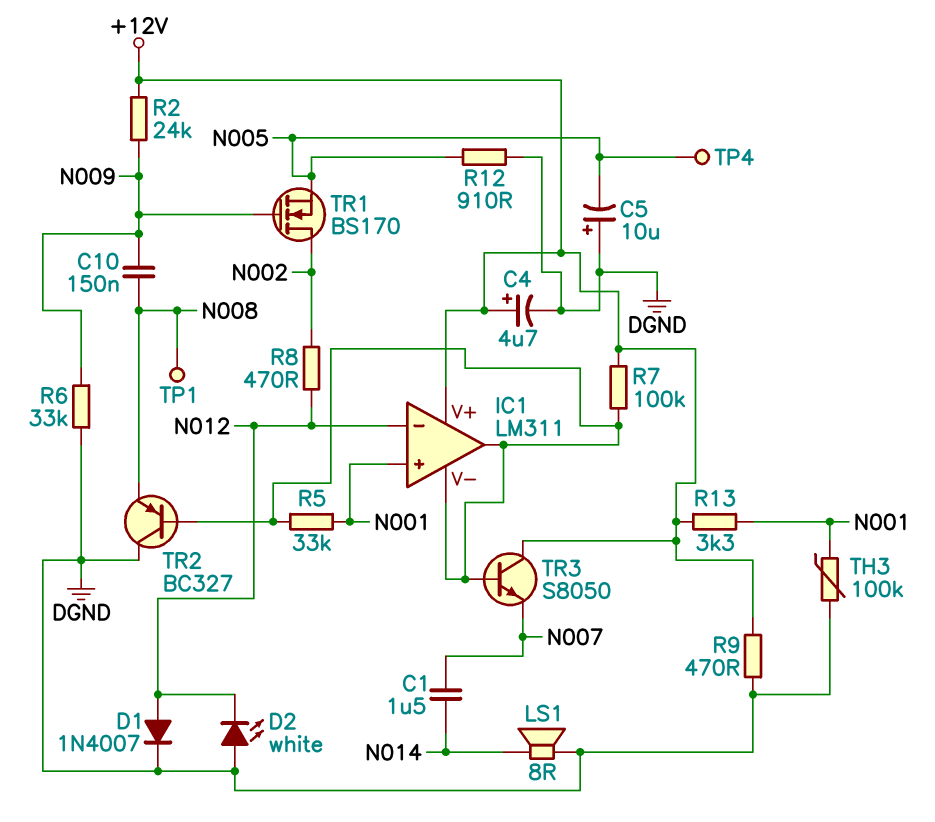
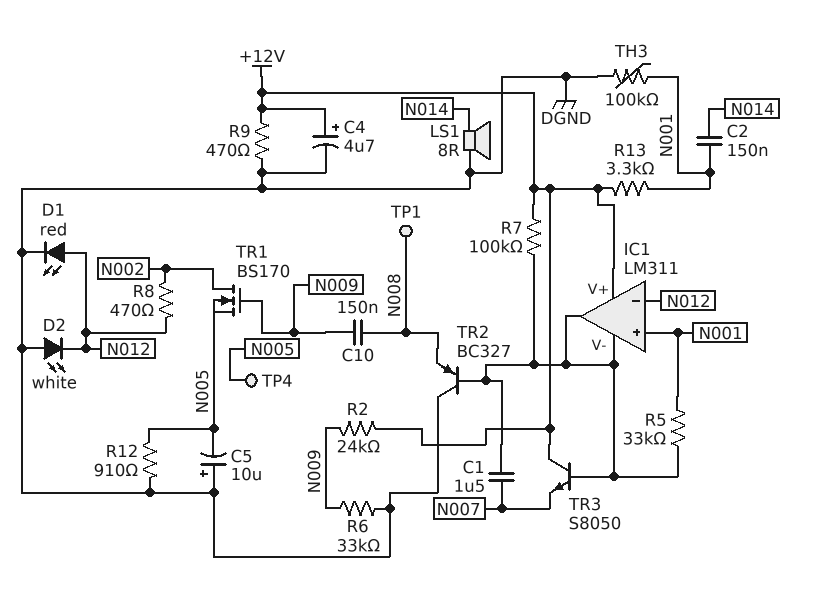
C1: 1.5uF (N007, N014) -> 1.5uF (IC1/V-, N007)
C2: none -> 150nF (N001, N014)
D1: diode 1N4007 (A N012, K DGND) -> LED red (A N012, K DGND)

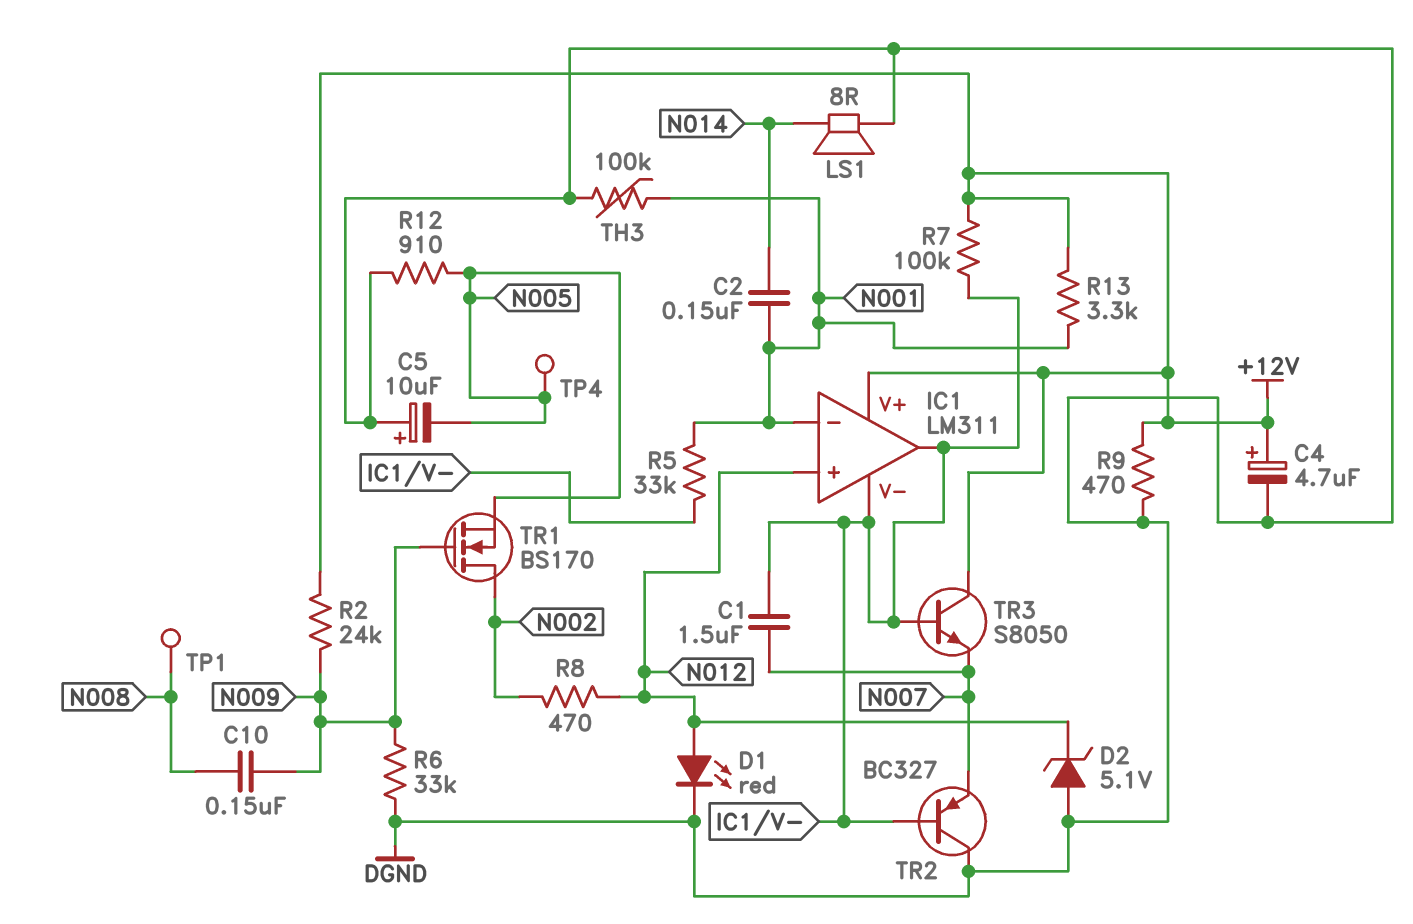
D2: LED white (A DGND, K N012) -> zener 5.1V (A DGND, K N012)
IC1 pin in+: N001 -> N012
IC1 pin in-: N012 -> N001
TR2: PNP BC327 (B IC1/V-, C DGND, E N008) -> PNP BC327 (B IC1/V-, C DGND, E N007)

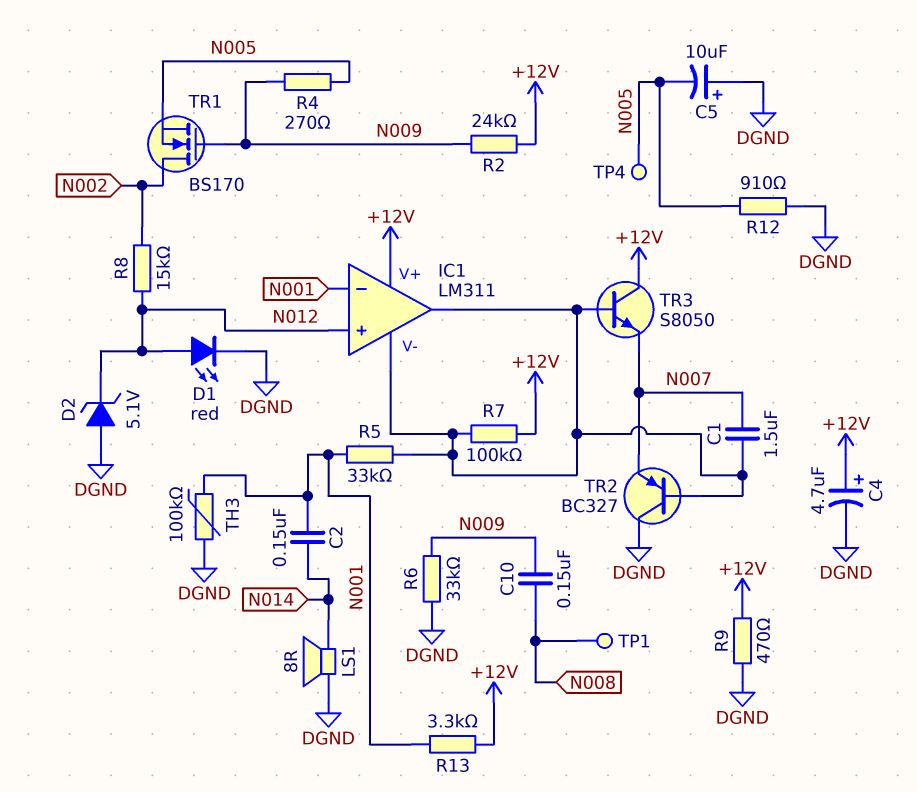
R4: none -> 270 (N005, N009)
R8: 470 (N002, N012) -> 15k (N002, N012)

